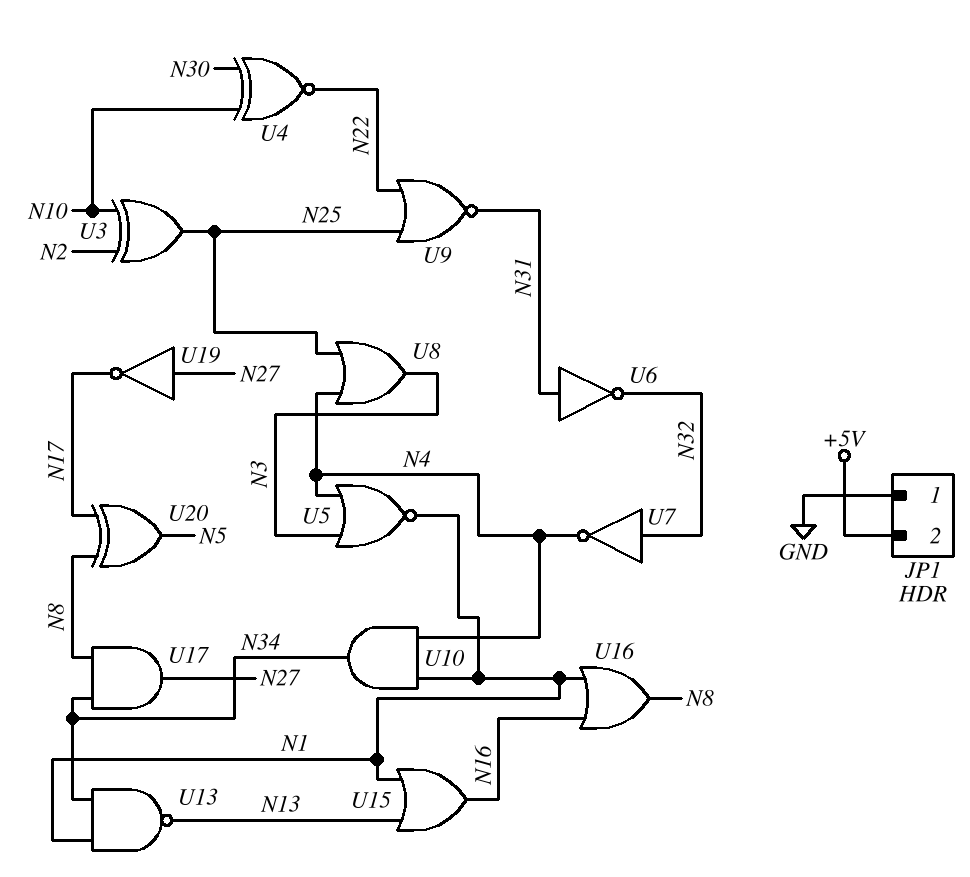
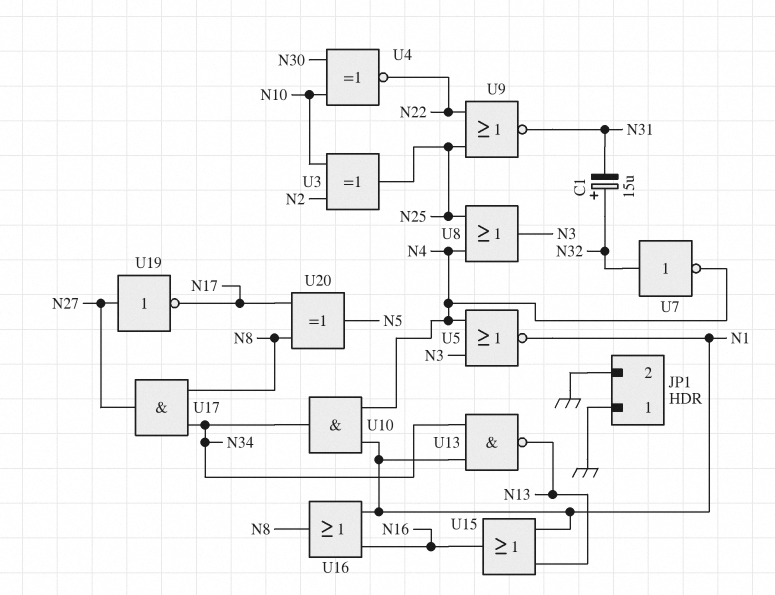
C1: none -> 15uF (plus N32, minus N31)
JP1 pin 2: +5V -> GND
U6: NOT (in N31, out N32) -> none

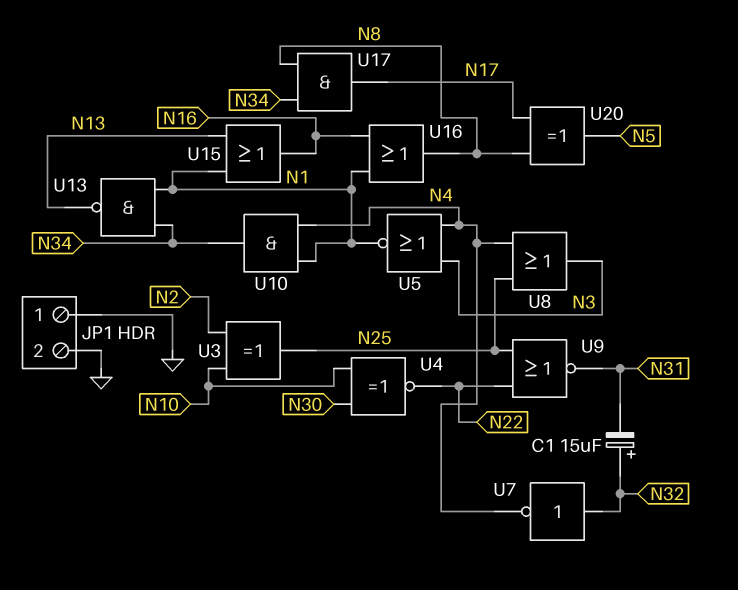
U17: AND (in N8, in N34, out N27) -> AND (in N8, in N34, out N17)
U19: NOT (in N27, out N17) -> none

